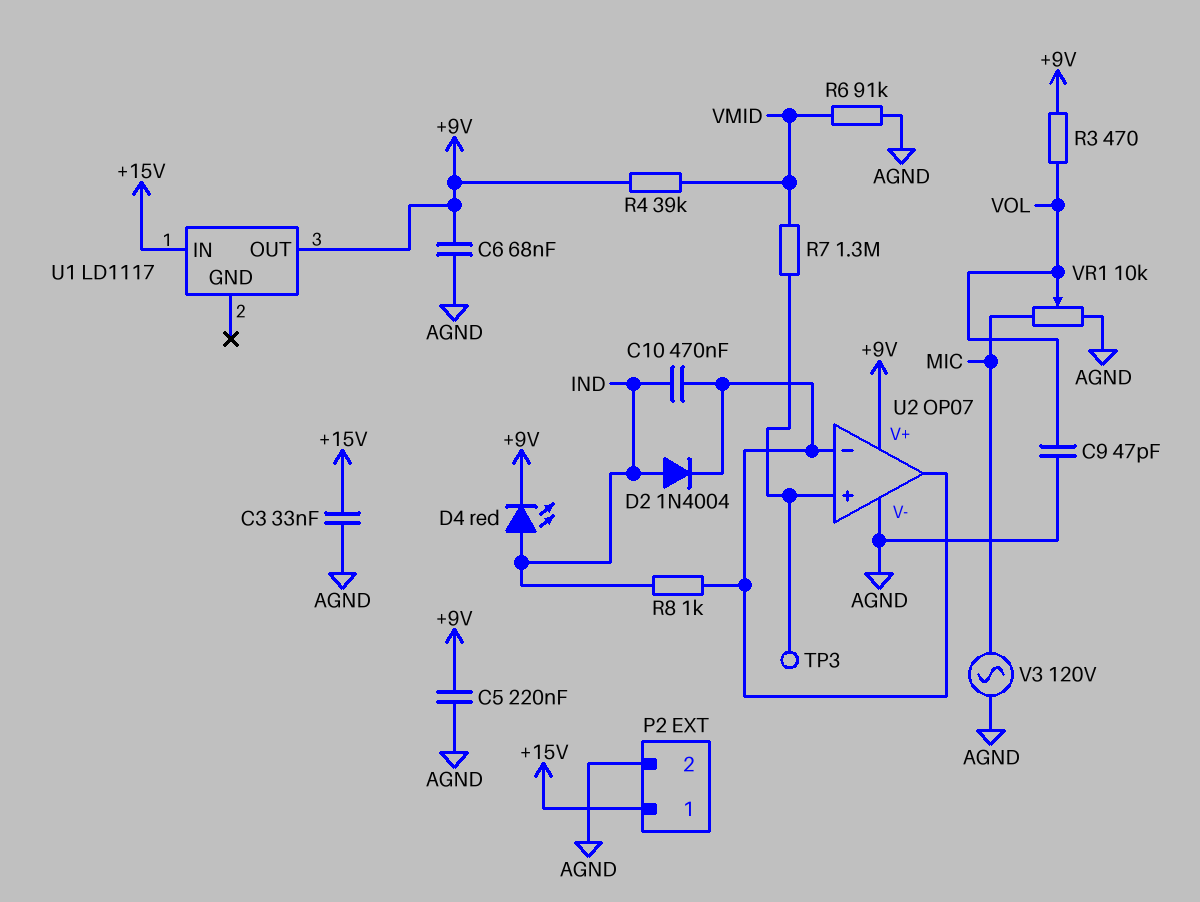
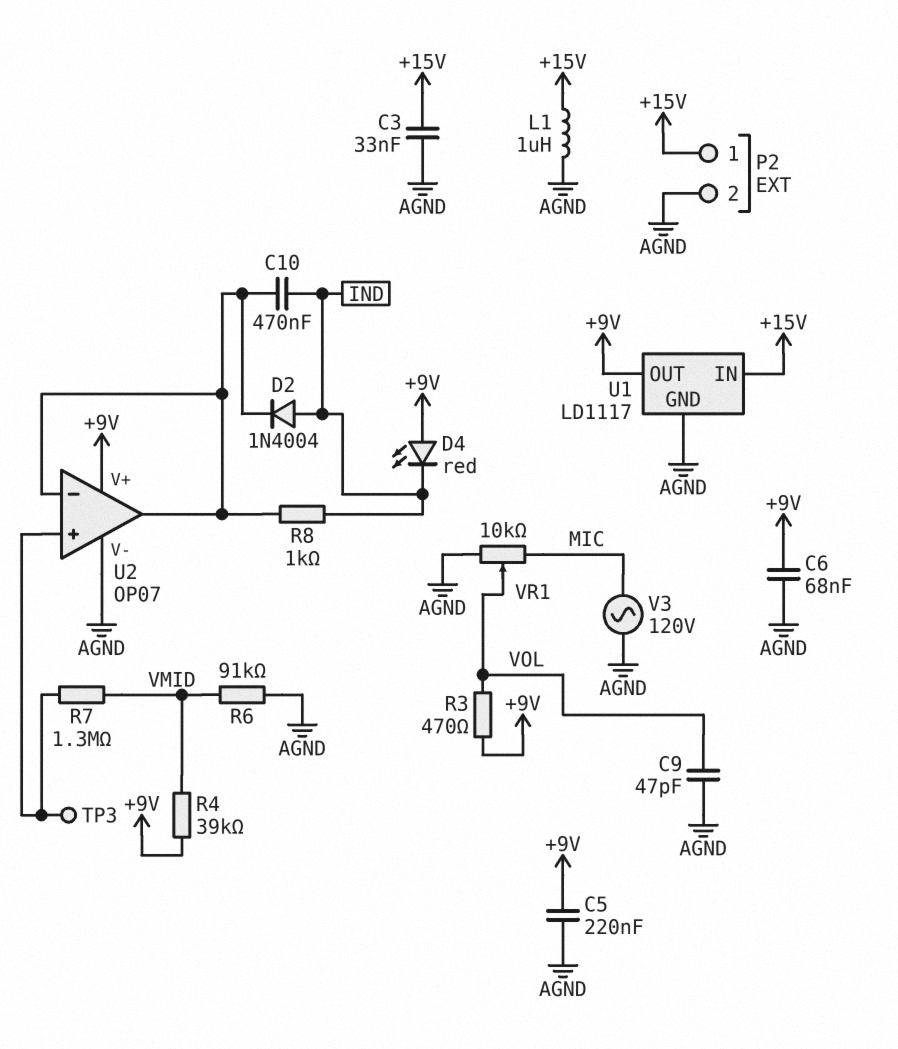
D4: LED red (A IND, K +9V) -> LED red (A +9V, K IND)
L1: none -> 1uH (+15V, AGND)
U1 pin GND: none -> AGND

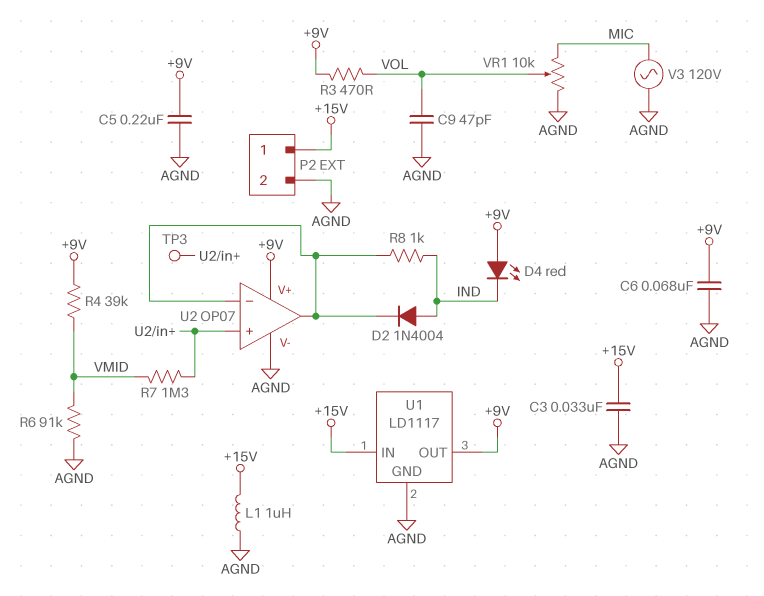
C10: 470nF (IND, U2/in-) -> none

